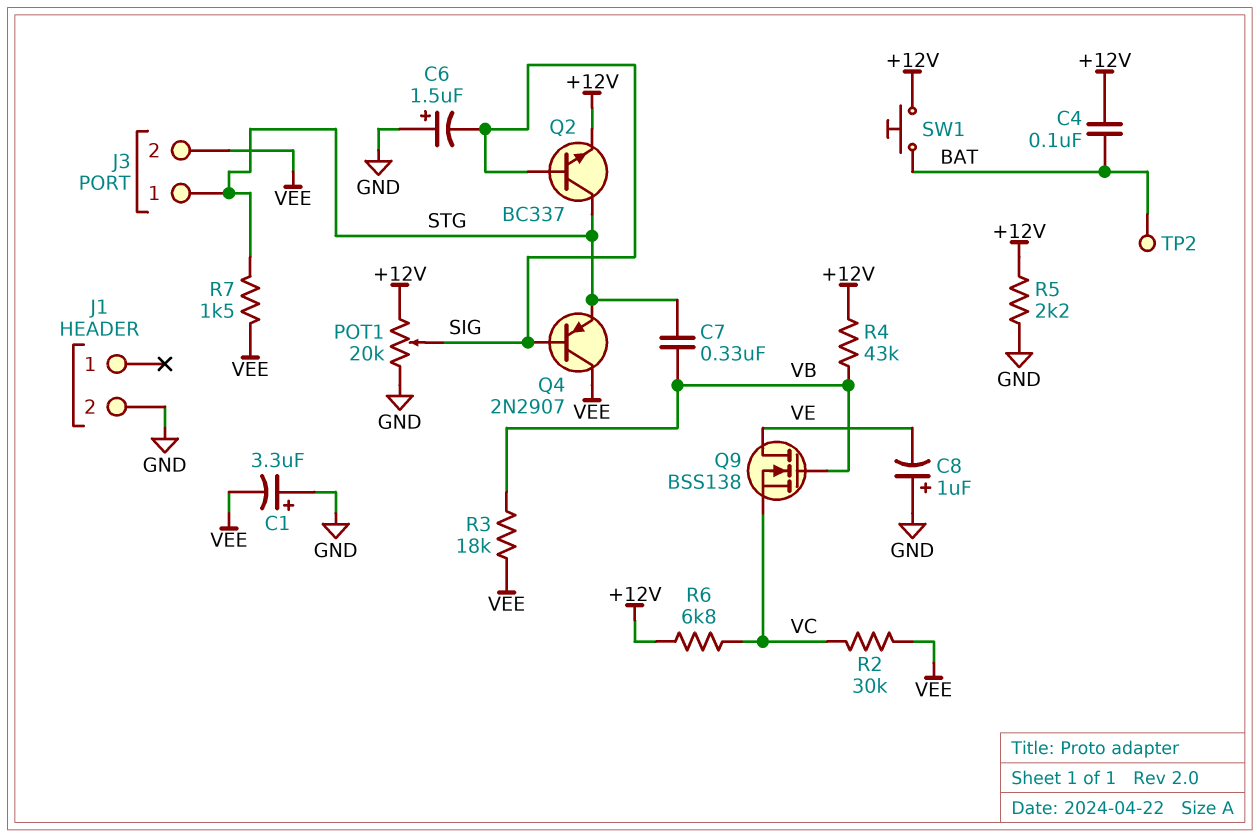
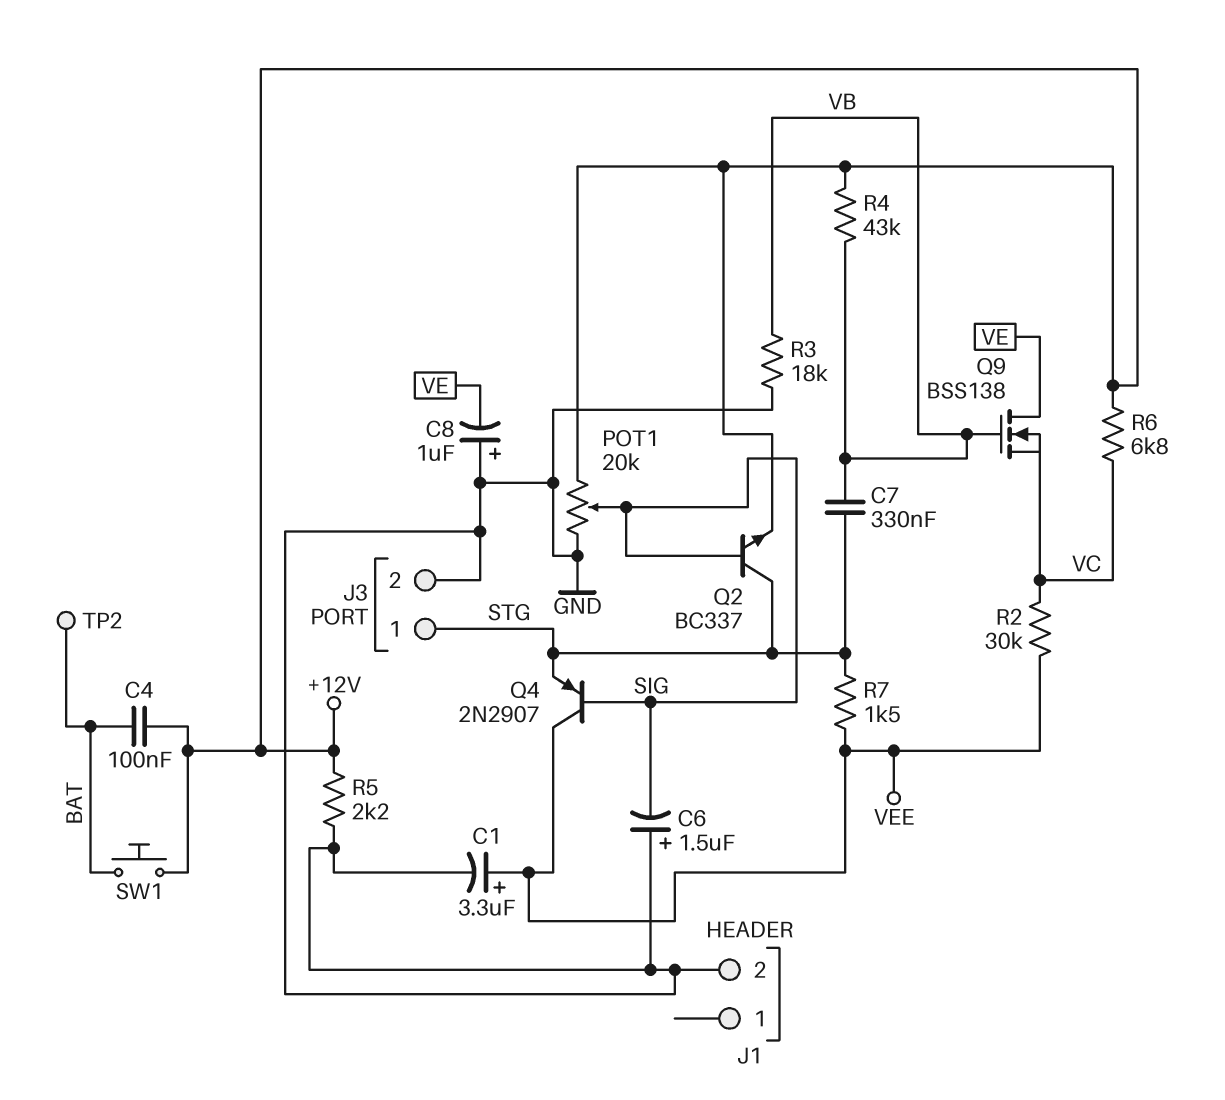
C1: 3.3uF (plus GND, minus VEE) -> 3.3uF (plus VEE, minus GND)
J3 pin 2: VEE -> GND
R3: 18k (VB, VEE) -> 18k (GND, VB)

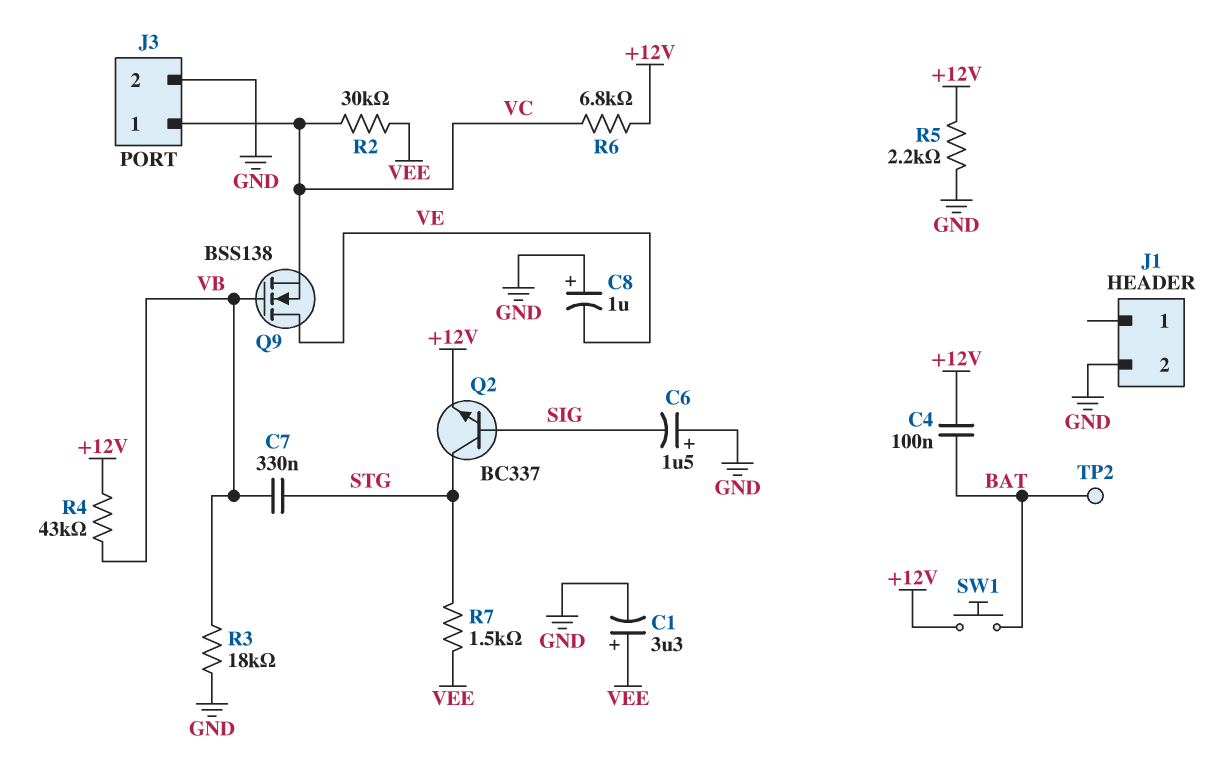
J3 pin 1: STG -> VC
POT1: 20k (+12V, GND, wiper SIG) -> none
Q4: PNP 2N2907 (B SIG, C VEE, E STG) -> none

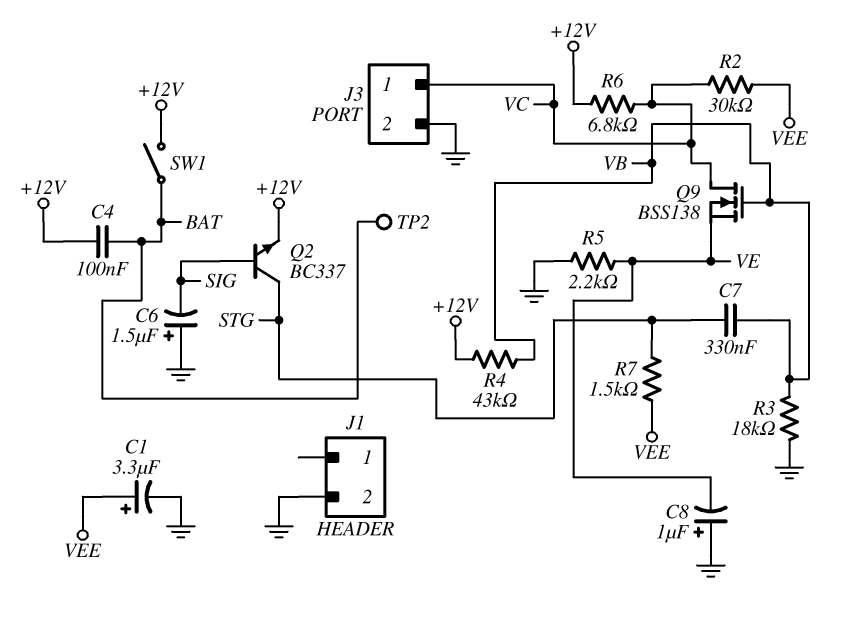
Q9: NMOS BSS138 (G VB, D VE, S VC) -> NMOS BSS138 (G VB, D VC, S VE)
R5: 2.2k (+12V, GND) -> 2.2k (GND, VE)
SW1: button (+12V, BAT) -> switch (+12V, BAT)

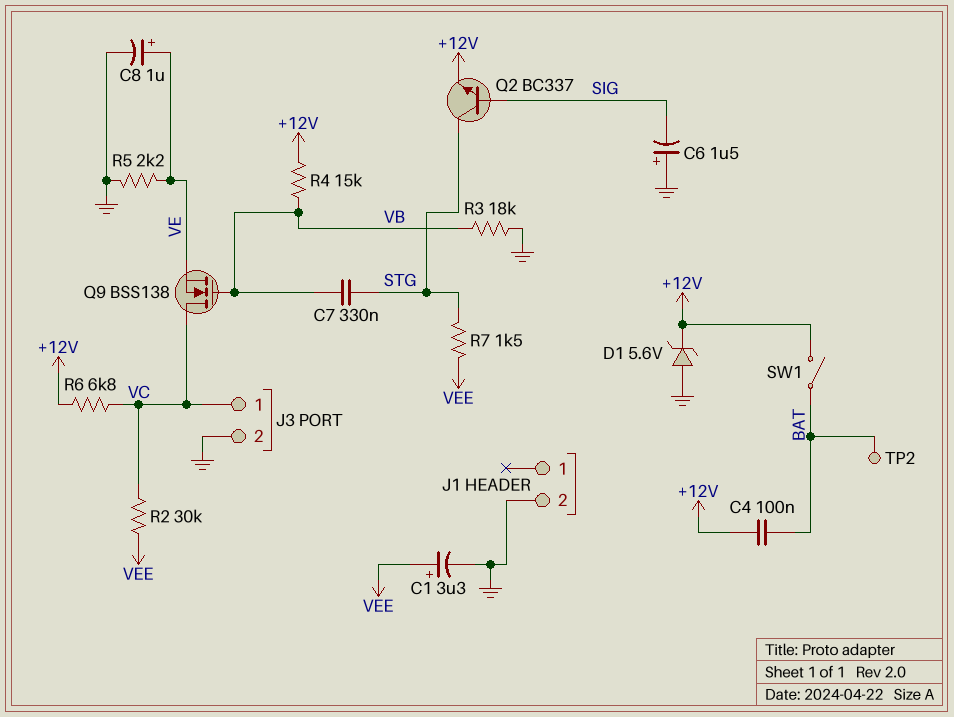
C8: 1uF (plus GND, minus VE) -> 1uF (plus VE, minus GND)
D1: none -> zener 5.6V (A GND, K +12V)
R4: 43k (+12V, VB) -> 15k (+12V, VB)

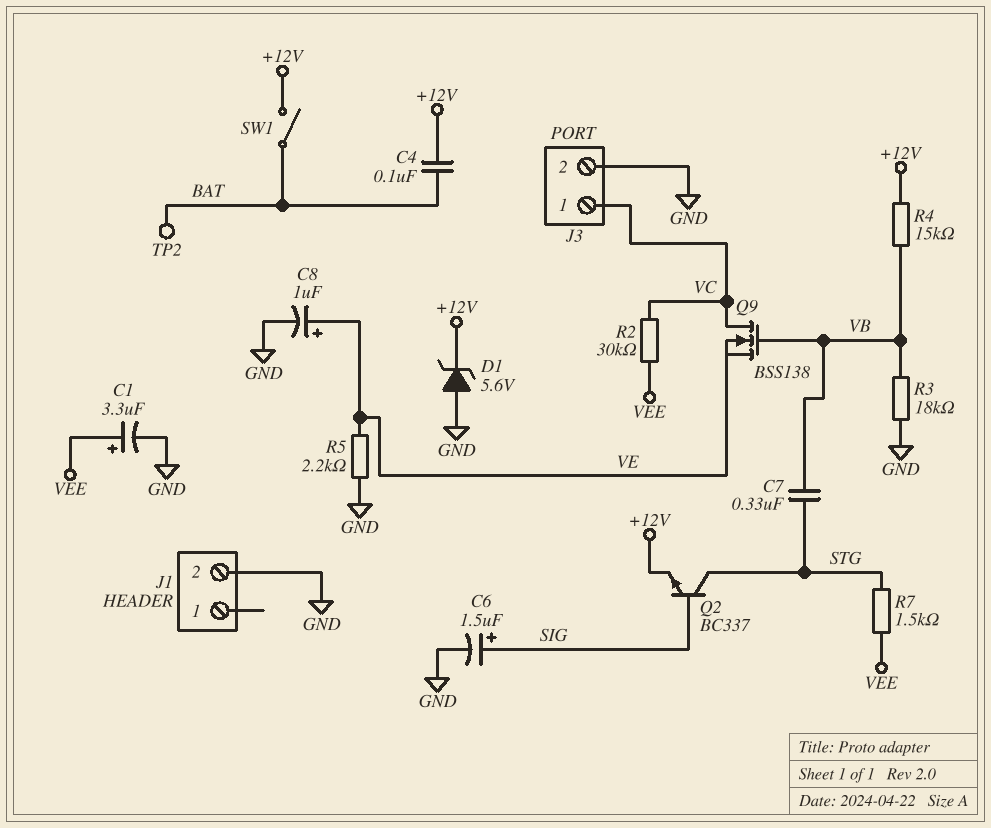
C6: 1.5uF (plus GND, minus SIG) -> 1.5uF (plus SIG, minus GND)
R6: 6.8k (+12V, VC) -> none

